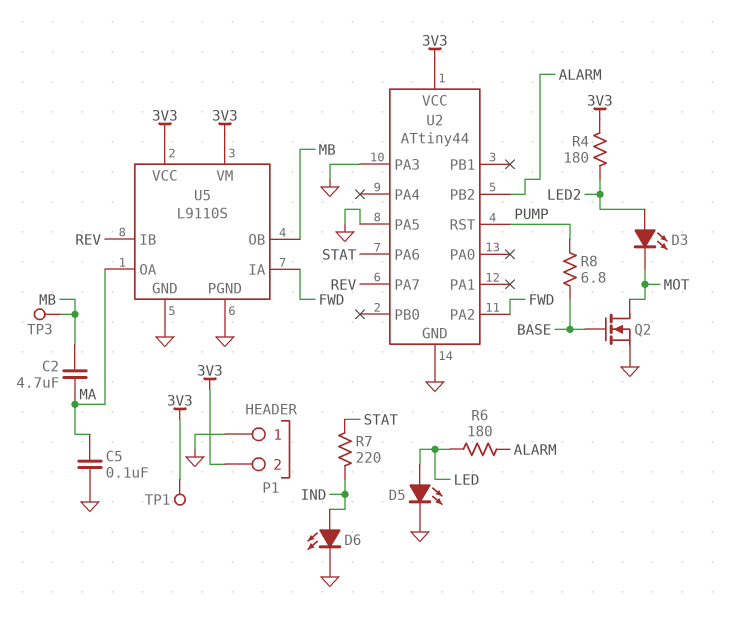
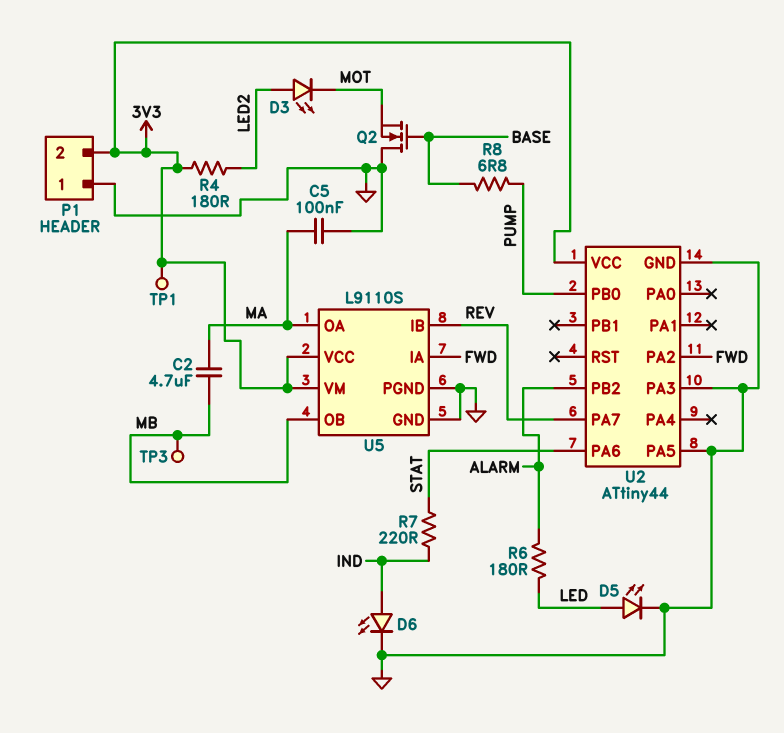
Q2: NMOS (G BASE, D MOT, S GND) -> NMOS (G BASE, D GND, S MOT)
U2 pin PB0: none -> PUMP
U2 pin RST: PUMP -> none

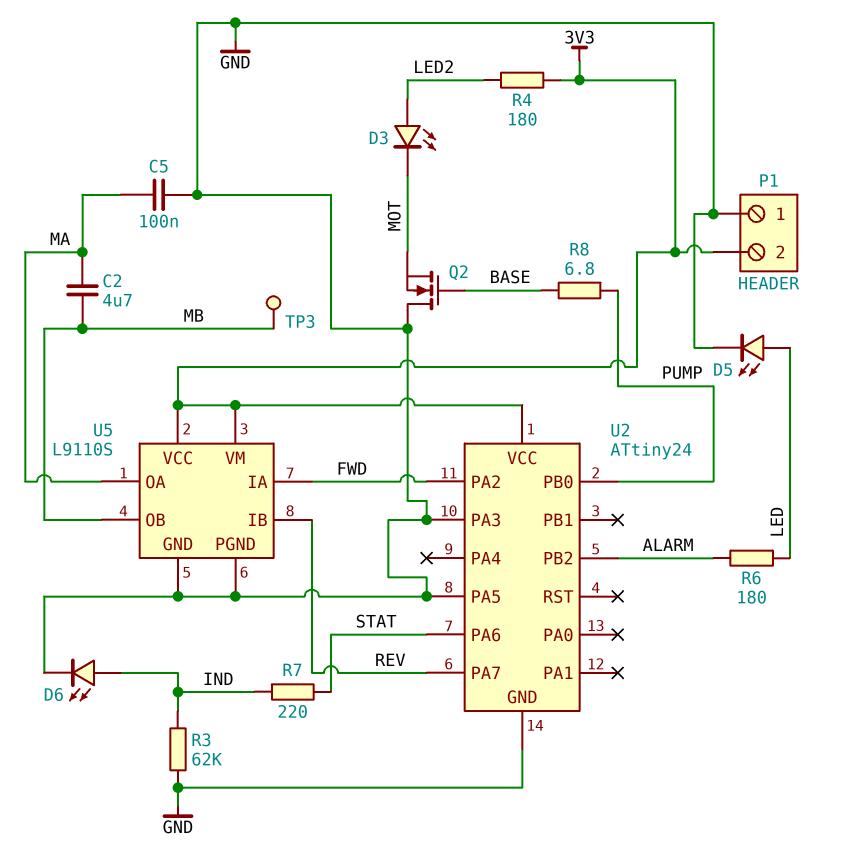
R3: none -> 62k (GND, IND)
TP1: test point (3V3) -> none
U2: ATtiny44 -> ATtiny24

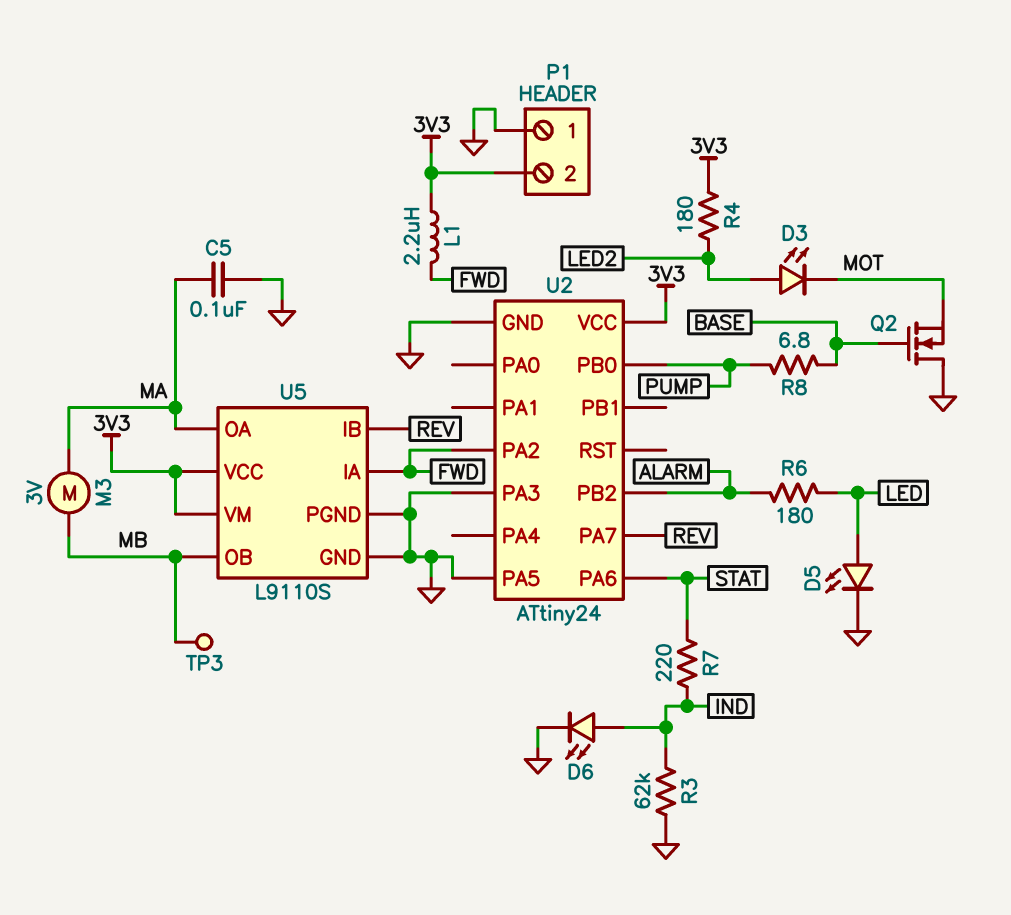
C2: 4.7uF (MA, MB) -> none
L1: none -> 2.2uH (3V3, FWD)
M3: none -> motor 3V (MA, MB)

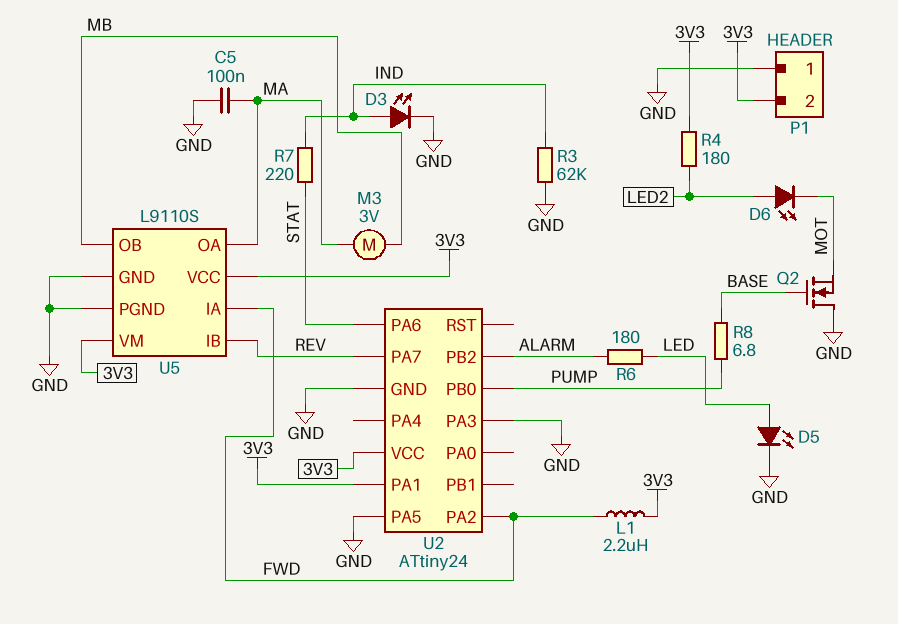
D3: LED (A LED2, K MOT) -> LED (A IND, K GND)
D6: LED (A IND, K GND) -> LED (A LED2, K MOT)
TP3: test point (MB) -> none
U2 pin PA1: none -> 3V3

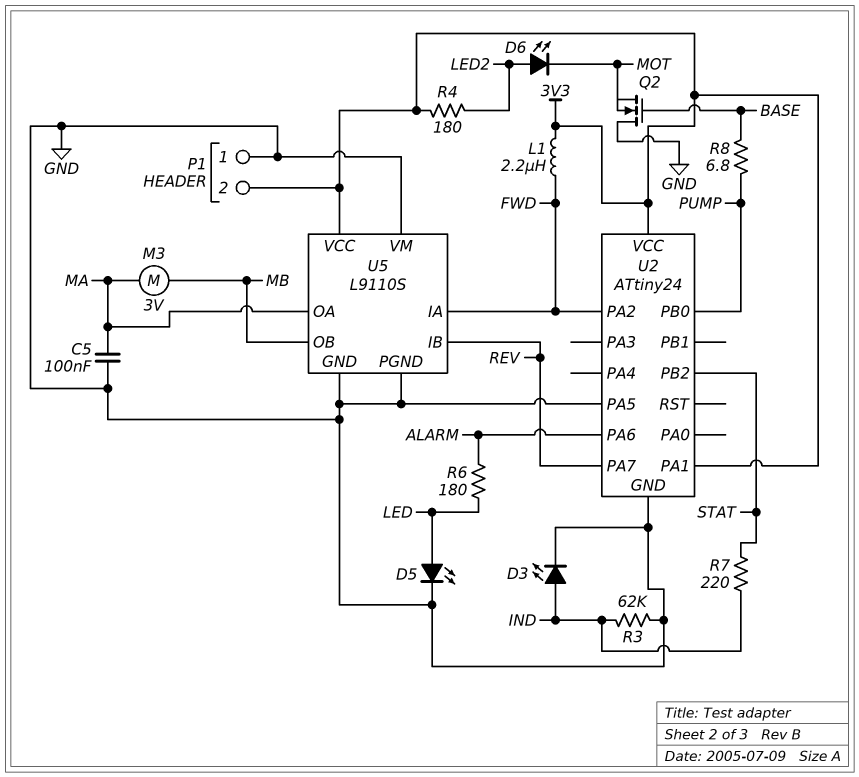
U2 pin PA3: GND -> none
U2 pin PA6: STAT -> ALARM
U2 pin PB2: ALARM -> STAT
U5 pin VM: 3V3 -> GND

